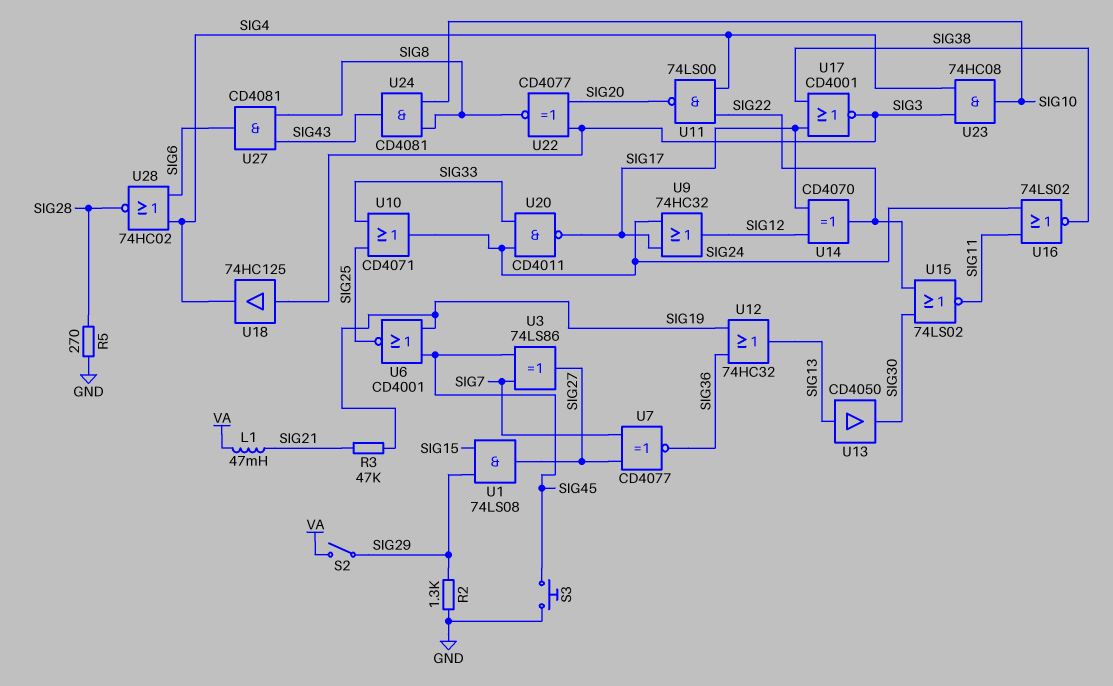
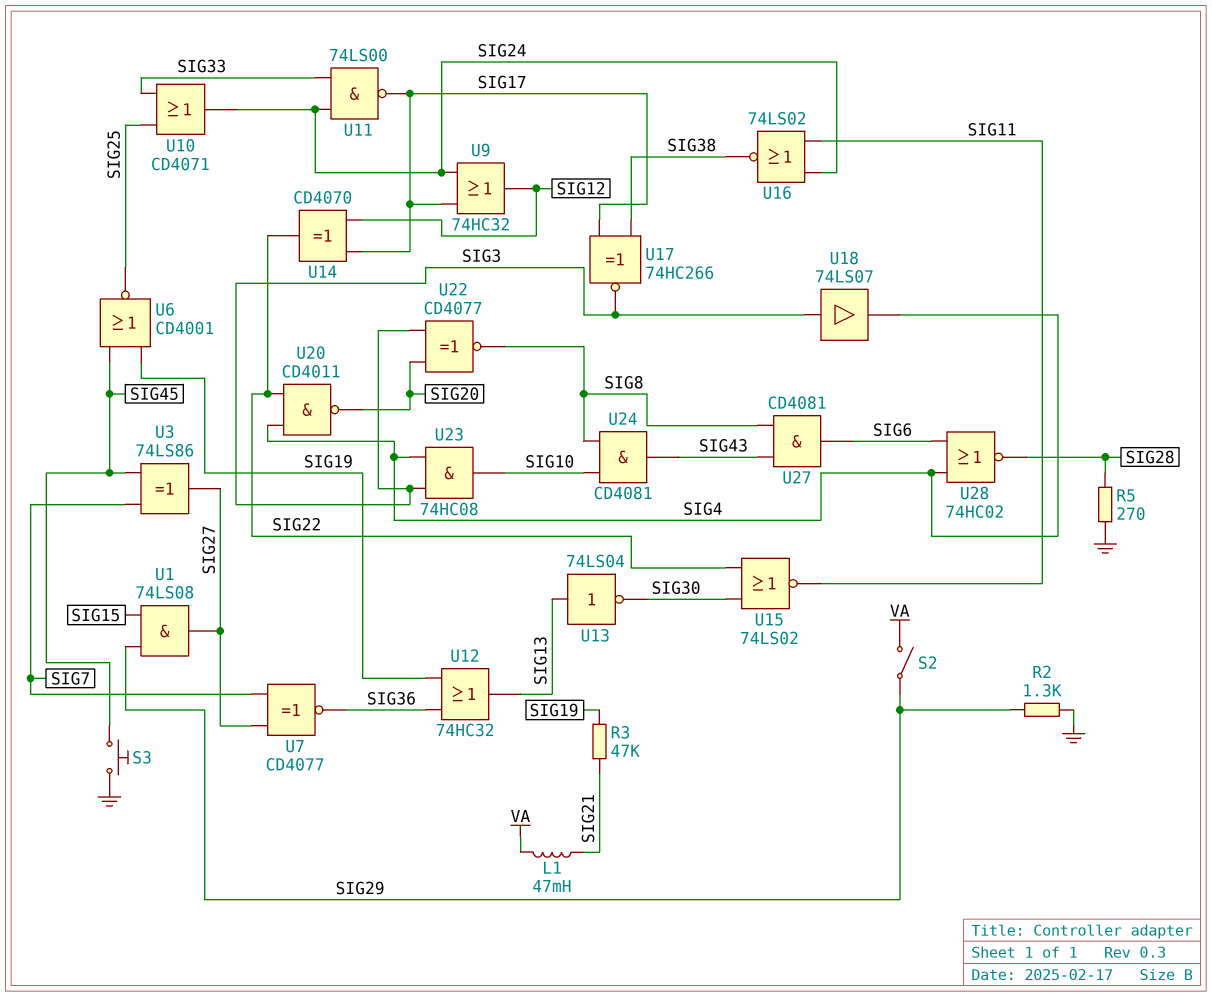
U11: NAND 74LS00 (in SIG4, in SIG22, out SIG20) -> NAND 74LS00 (in SIG24, in SIG33, out SIG17)
U13: buffer CD4050 (in SIG13, out SIG30) -> NOT 74LS04 (in SIG13, out SIG30)
U17: NOR CD4001 (in SIG17, in SIG38, out SIG3) -> XNOR 74HC266 (in SIG17, in SIG38, out SIG3)
U18: buffer 74HC125 (in SIG3, out SIG4) -> buffer 74LS07 (in SIG3, out SIG4)
U20: NAND CD4011 (in SIG24, in SIG33, out SIG17) -> NAND CD4011 (in SIG4, in SIG22, out SIG20)

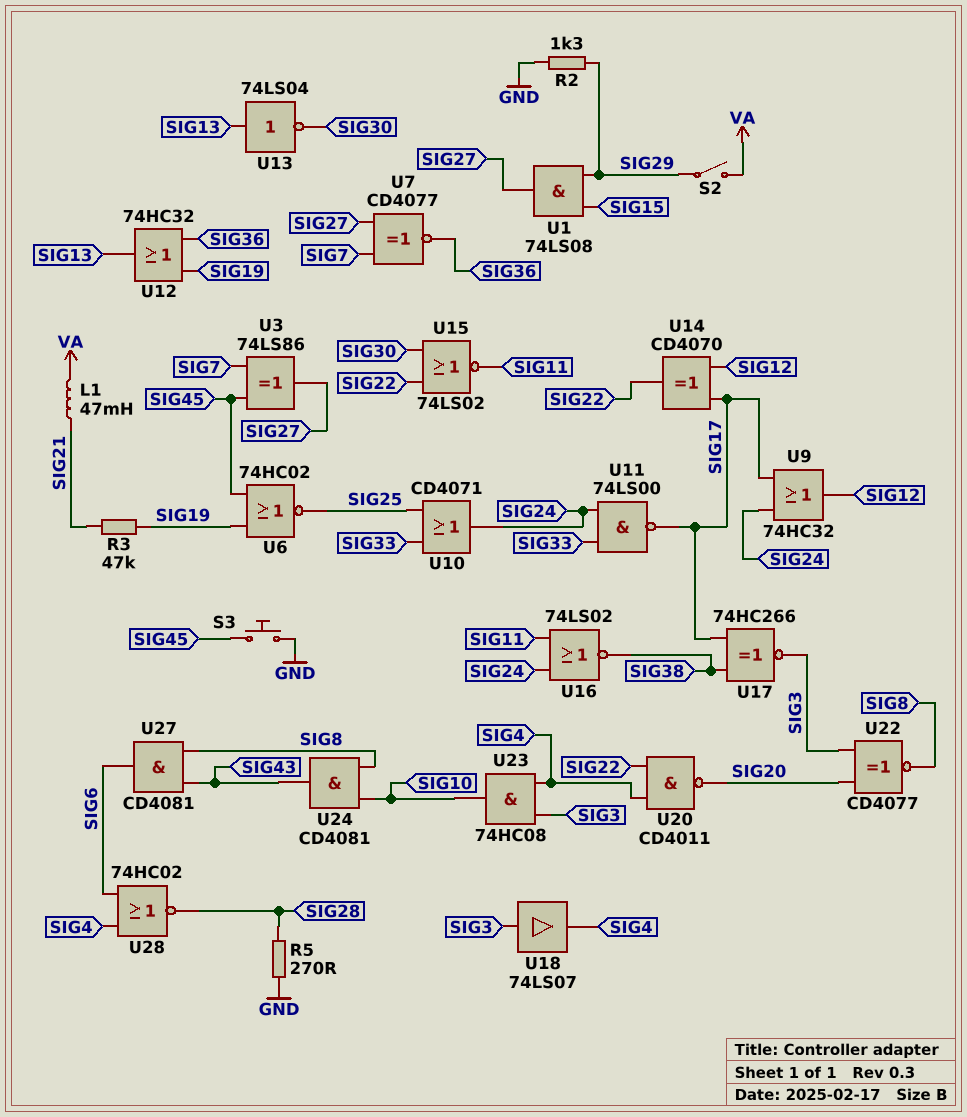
U6: NOR CD4001 (in SIG19, in SIG45, out SIG25) -> NOR 74HC02 (in SIG19, in SIG45, out SIG25)

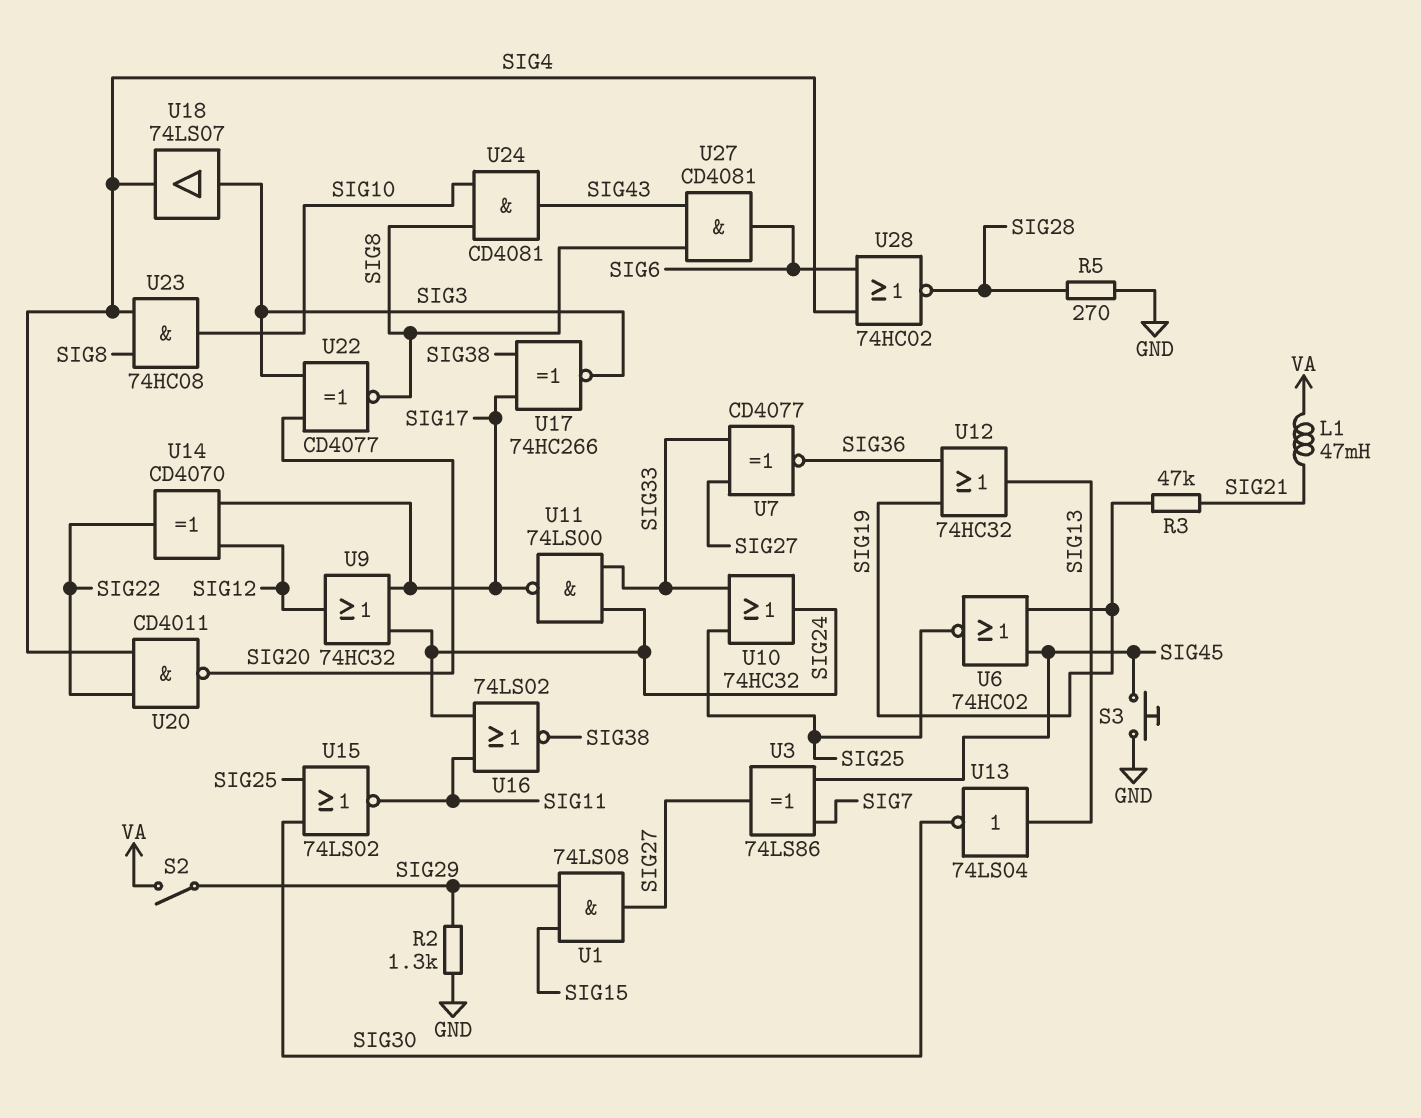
U7: XNOR CD4077 (in SIG7, in SIG27, out SIG36) -> XNOR CD4077 (in SIG27, in SIG33, out SIG36)
U10: OR CD4071 (in SIG25, in SIG33, out SIG24) -> OR 74HC32 (in SIG25, in SIG33, out SIG24)
U15: NOR 74LS02 (in SIG22, in SIG30, out SIG11) -> NOR 74LS02 (in SIG25, in SIG30, out SIG11)
U23: AND 74HC08 (in SIG3, in SIG4, out SIG10) -> AND 74HC08 (in SIG4, in SIG8, out SIG10)

